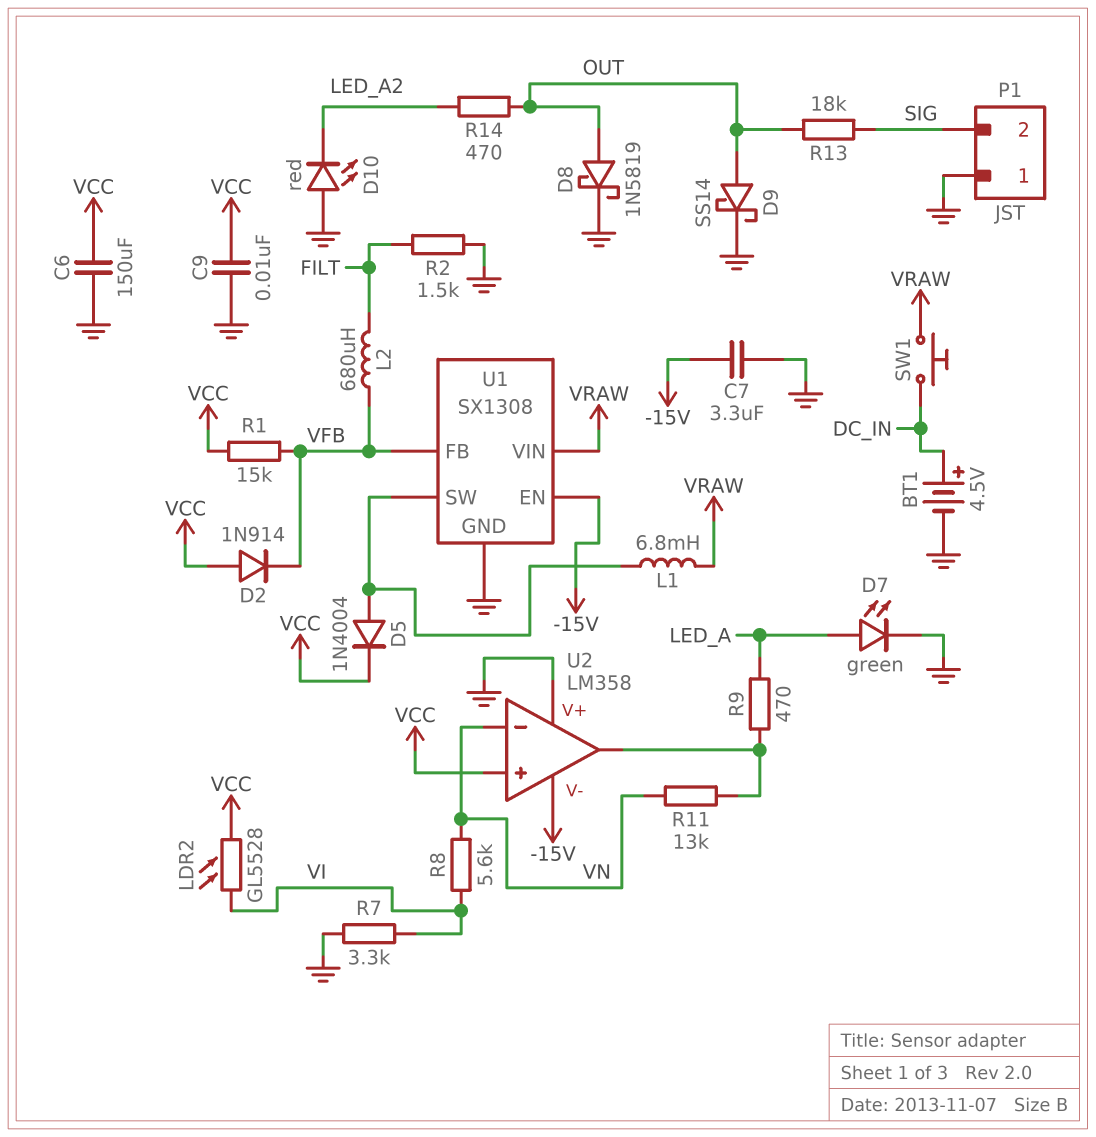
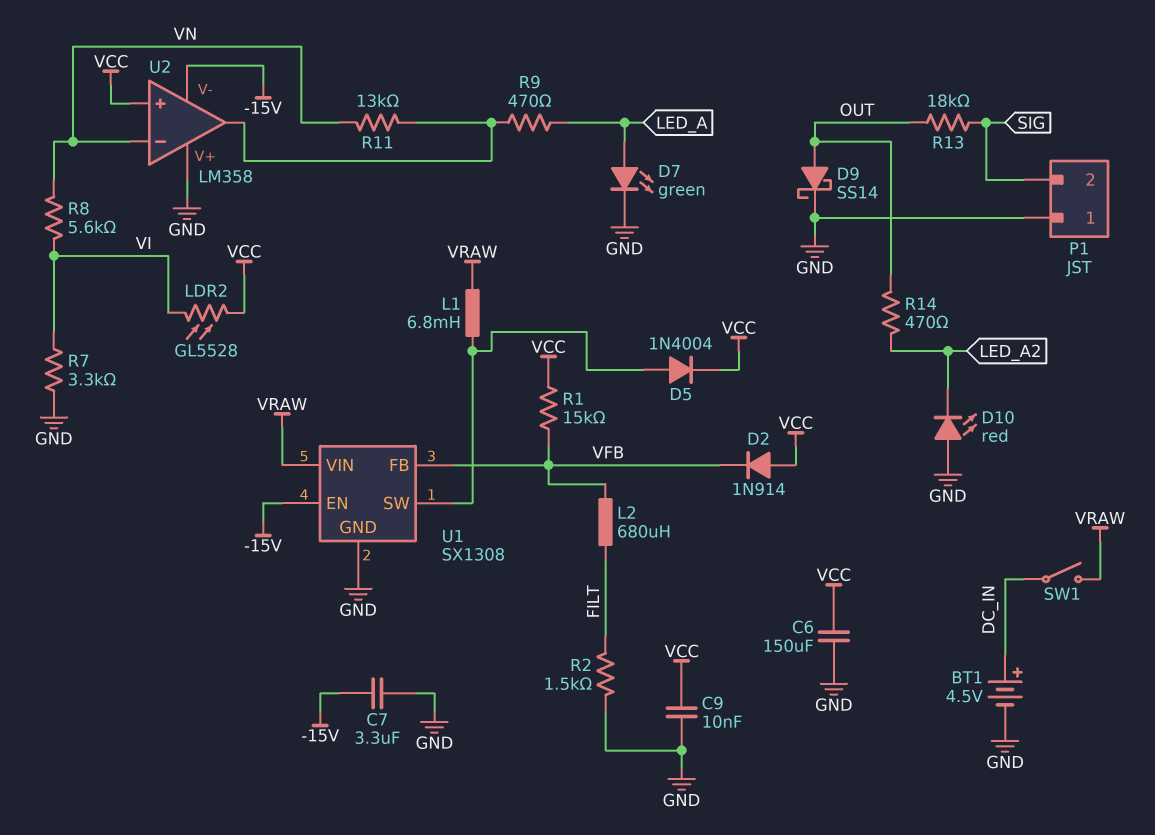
D8: schottky 1N5819 (A OUT, K GND) -> none
SW1: button (DC_IN, VRAW) -> switch (DC_IN, VRAW)

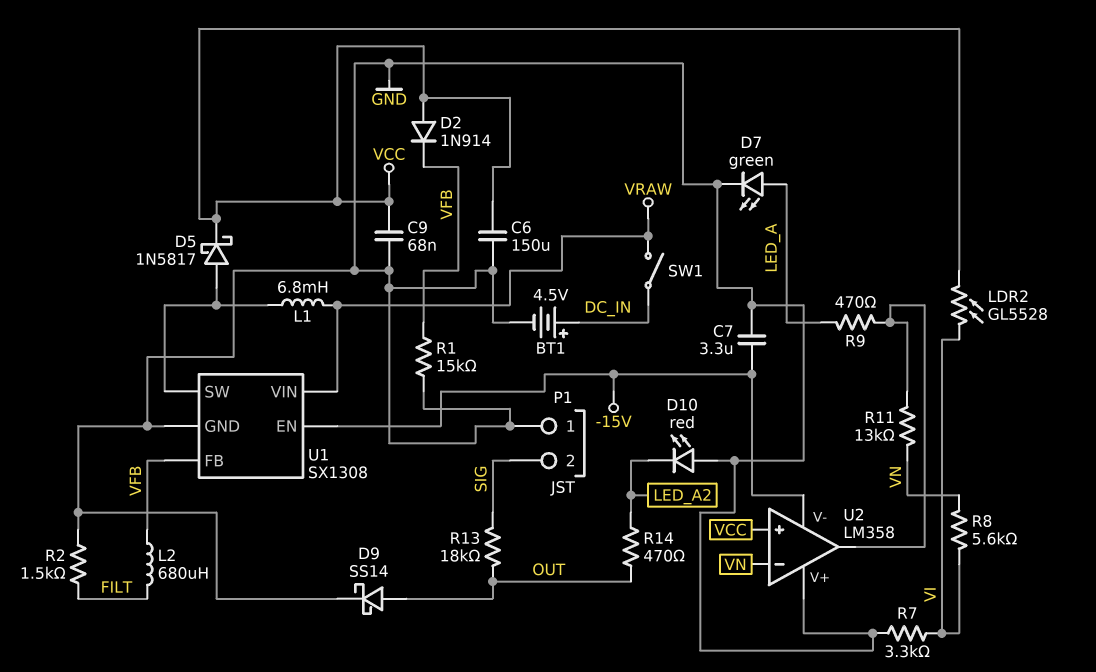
C9: 10nF (GND, VCC) -> 68nF (GND, VCC)
D5: diode 1N4004 (A U1/SW, K VCC) -> schottky 1N5817 (A U1/SW, K VCC)
R1: 15k (VCC, VFB) -> 15k (GND, VFB)

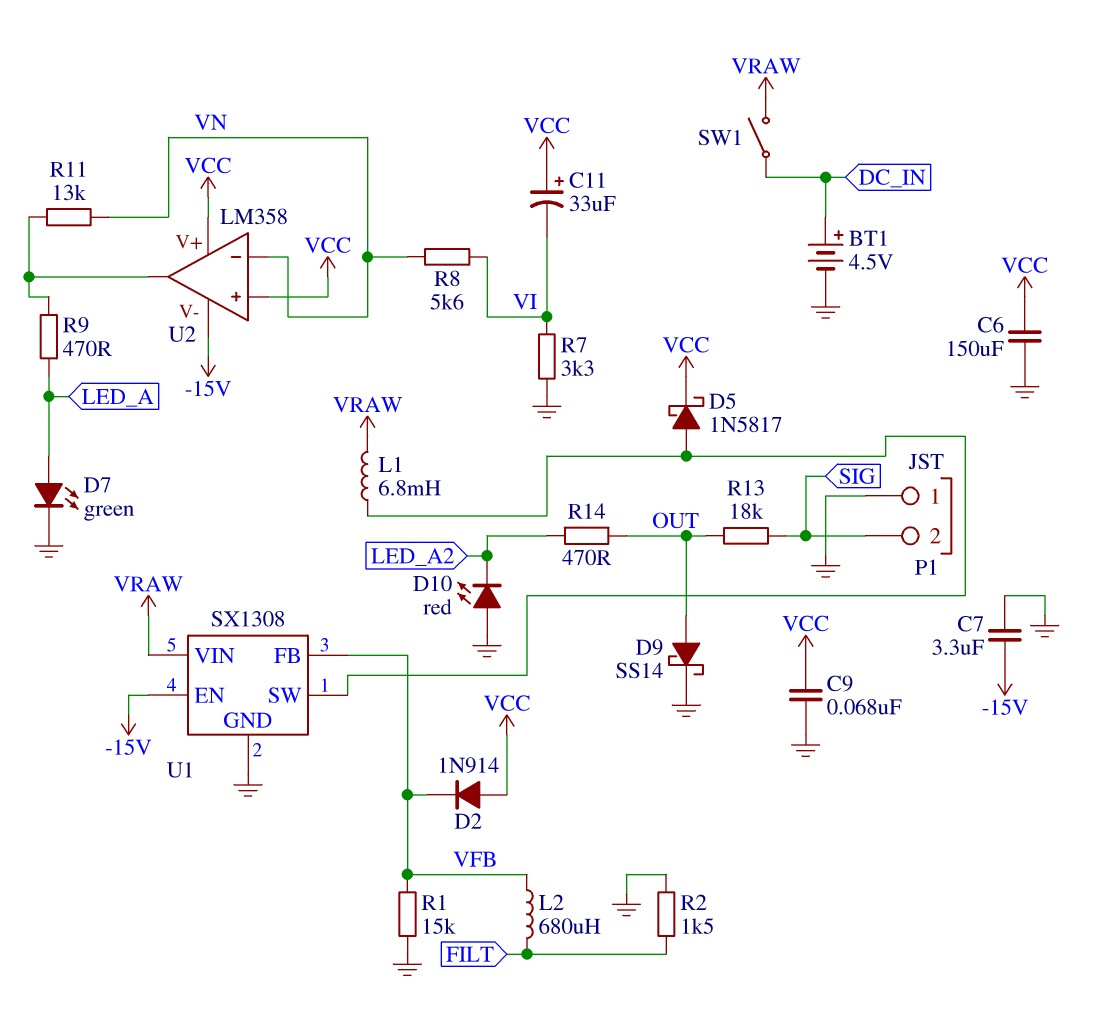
C11: none -> 33uF (plus VCC, minus VI)
LDR2: GL5528 (VCC, VI) -> none
U2 pin V+: GND -> VCC

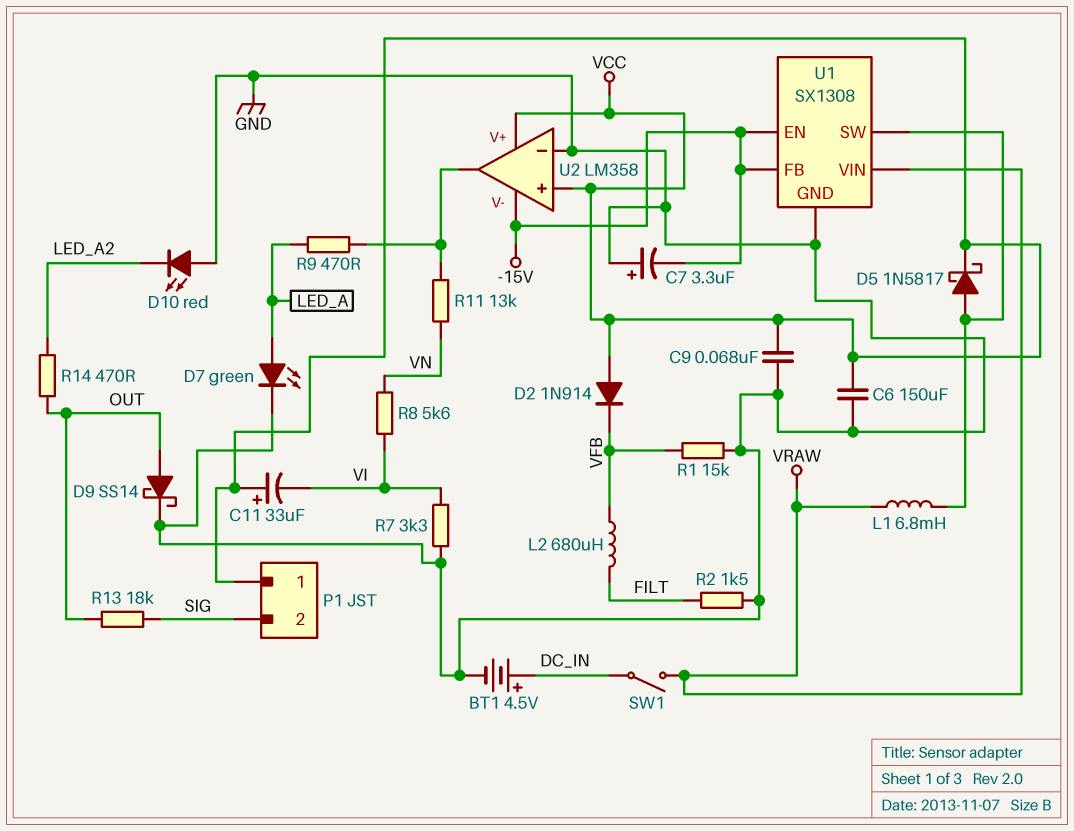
C7: 3.3uF (-15V, GND) -> 3.3uF (plus GND, minus -15V)
P1 pin 1: GND -> VCC
U1 pin FB: VFB -> -15V
U2 pin in-: VN -> GND

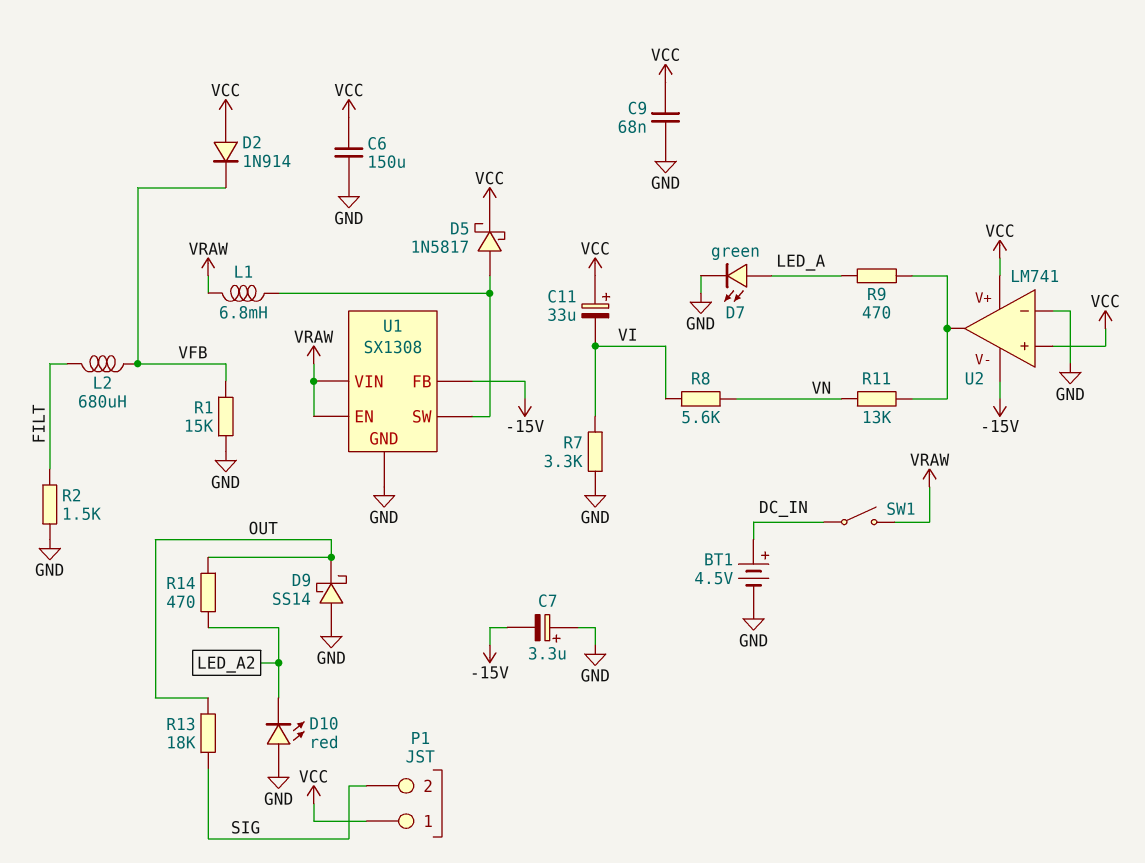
D9: schottky SS14 (A OUT, K GND) -> schottky SS14 (A GND, K OUT)
U1 pin EN: -15V -> VRAW
U2: LM358 -> LM741

